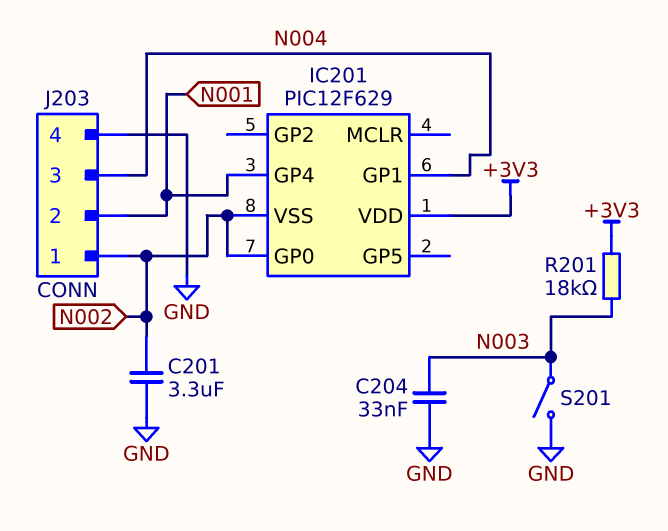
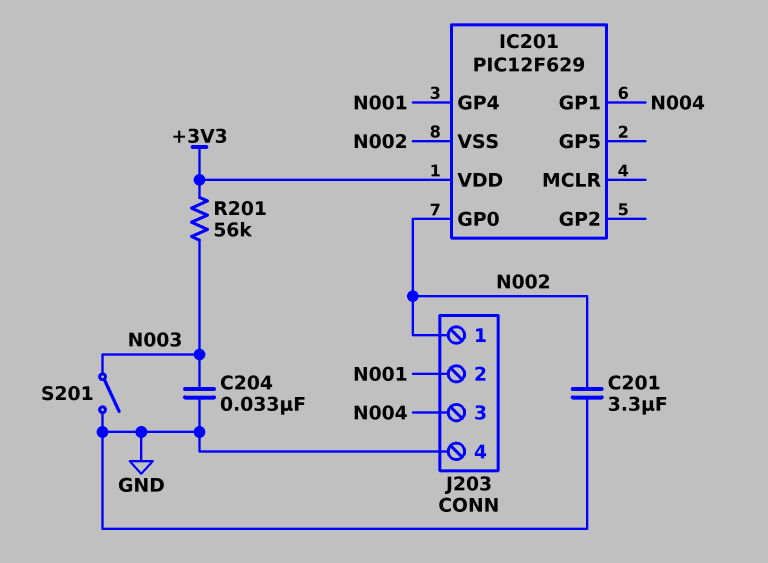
R201: 18k (+3V3, N003) -> 56k (+3V3, N003)

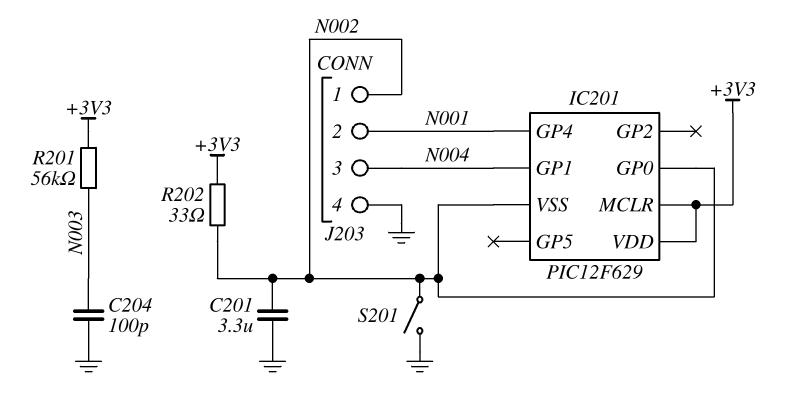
C204: 33nF (GND, N003) -> 100pF (GND, N003)
IC201 pin MCLR: none -> +3V3
R202: none -> 33 (+3V3, N002)
S201: switch (GND, N003) -> switch (GND, N002)

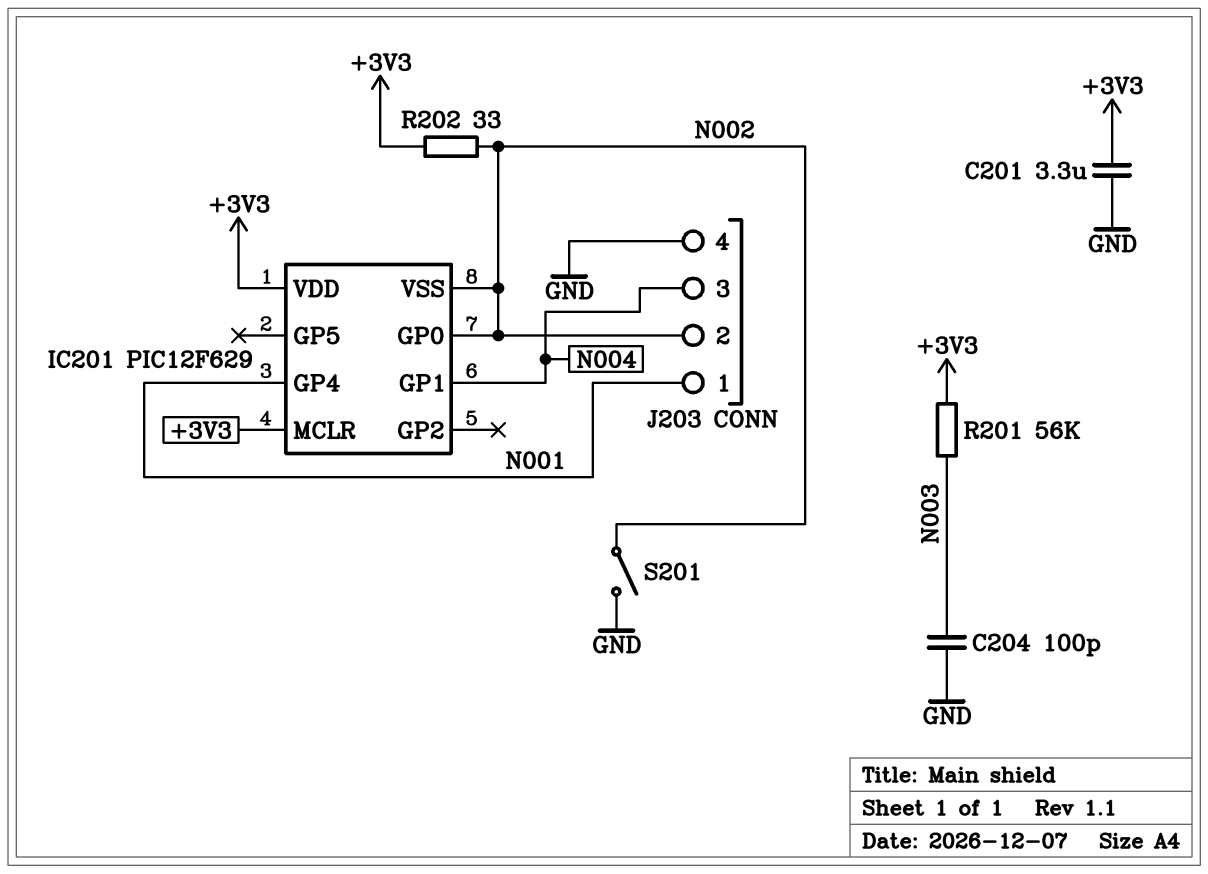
C201: 3.3uF (GND, N002) -> 3.3uF (+3V3, GND)
J203 pin 1: N002 -> N001
J203 pin 2: N001 -> N002

